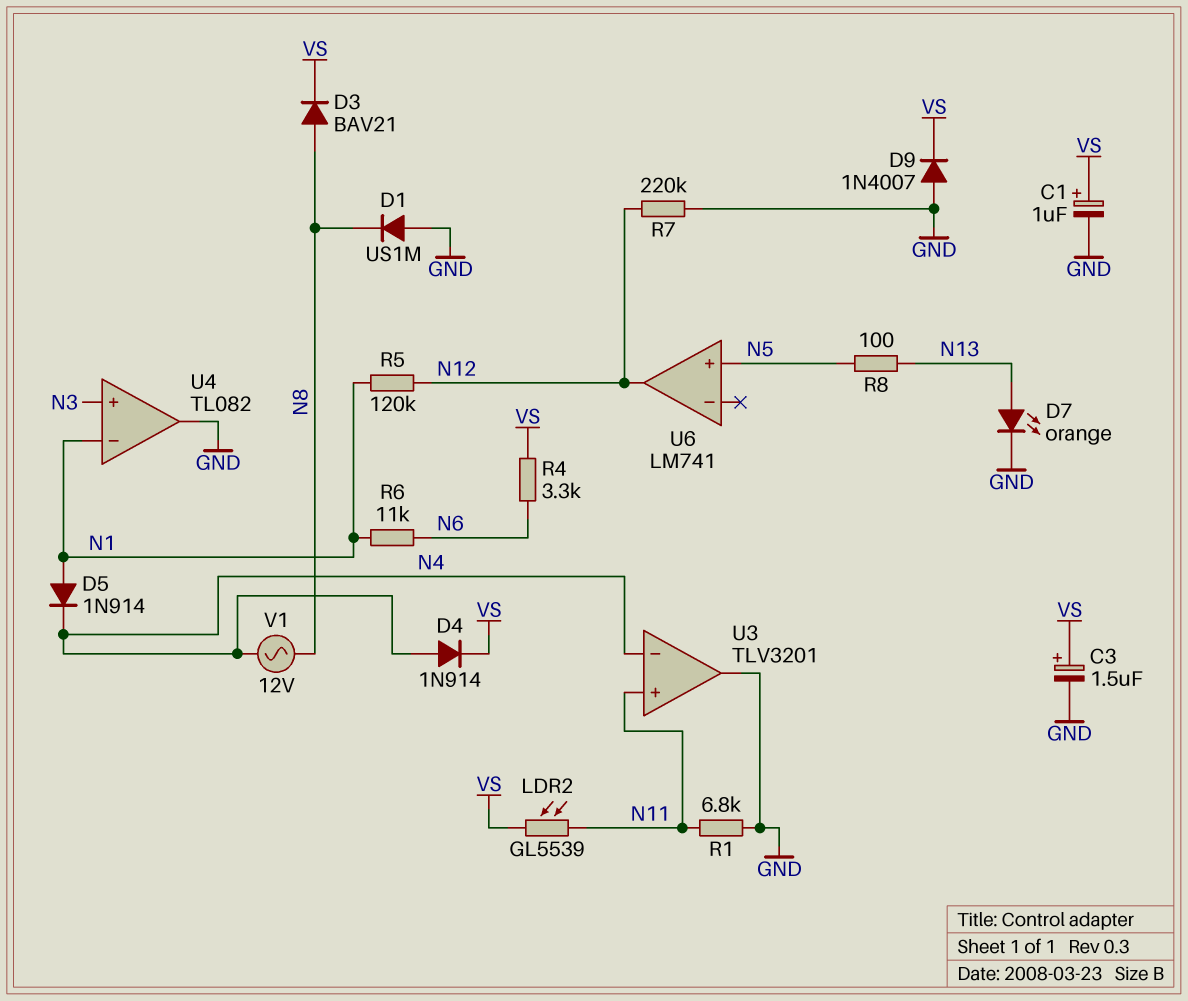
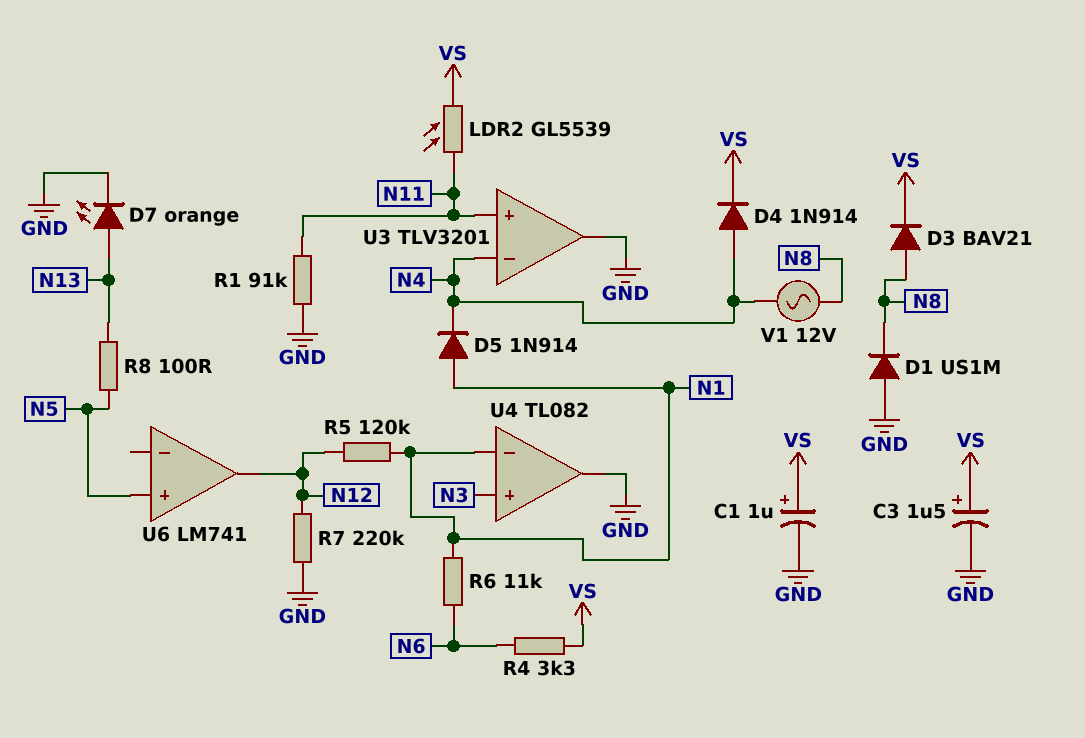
D9: diode 1N4007 (A GND, K VS) -> none
R1: 6.8k (GND, N11) -> 91k (GND, N11)

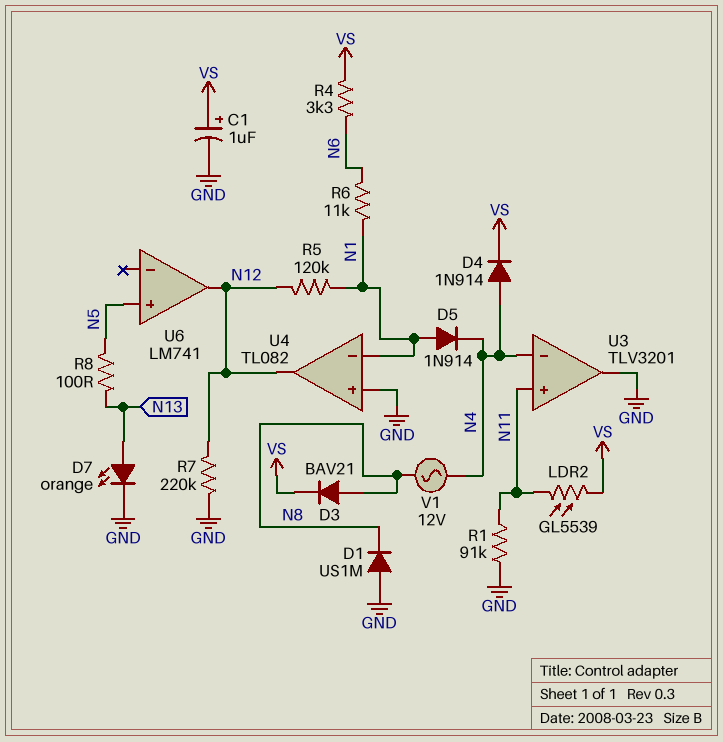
C3: 1.5uF (plus VS, minus GND) -> none
U4 pin in+: N3 -> GND
U4 pin out: GND -> N12

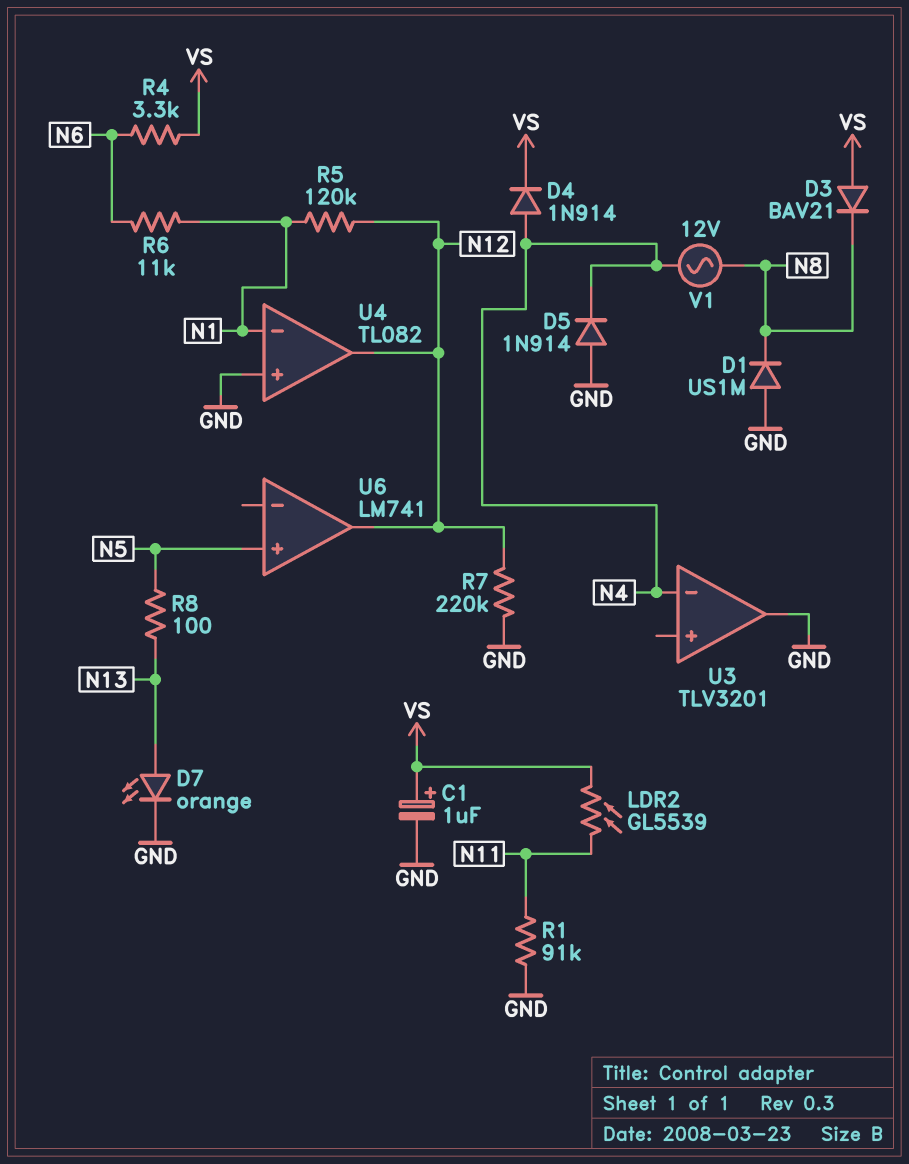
D3: diode BAV21 (A N8, K VS) -> diode BAV21 (A VS, K N8)
D5: diode 1N914 (A N1, K N4) -> diode 1N914 (A GND, K N4)
U3 pin in+: N11 -> none

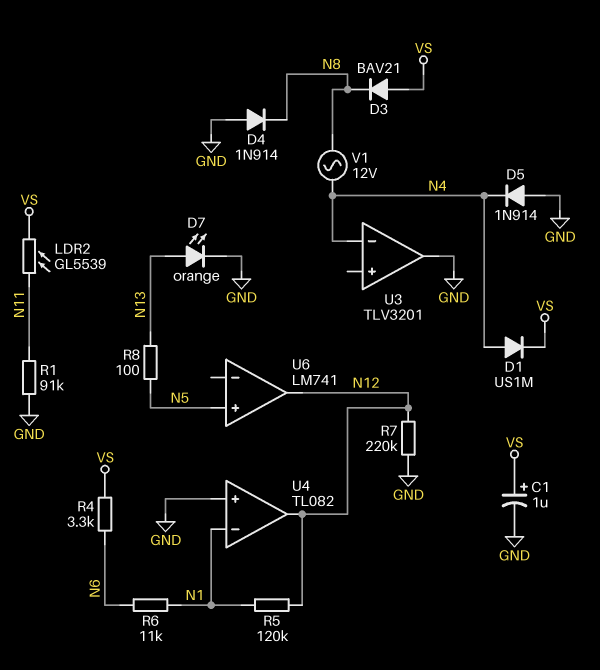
D1: diode US1M (A GND, K N8) -> diode US1M (A N4, K VS)
D4: diode 1N914 (A N4, K VS) -> diode 1N914 (A GND, K N8)

